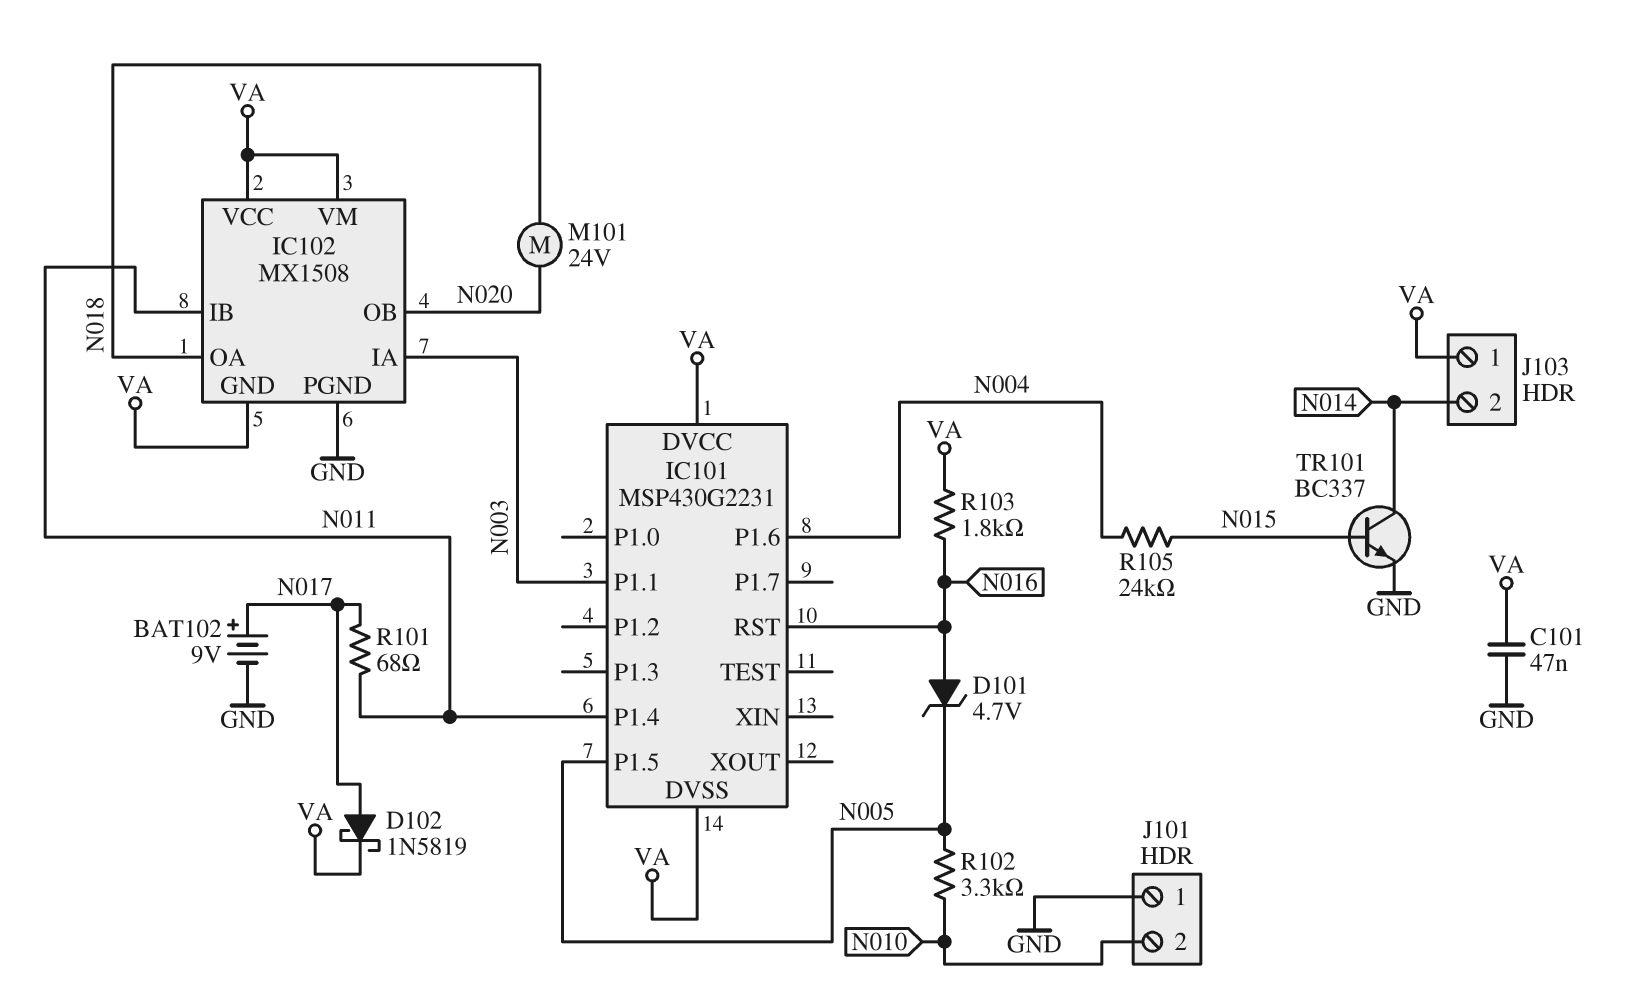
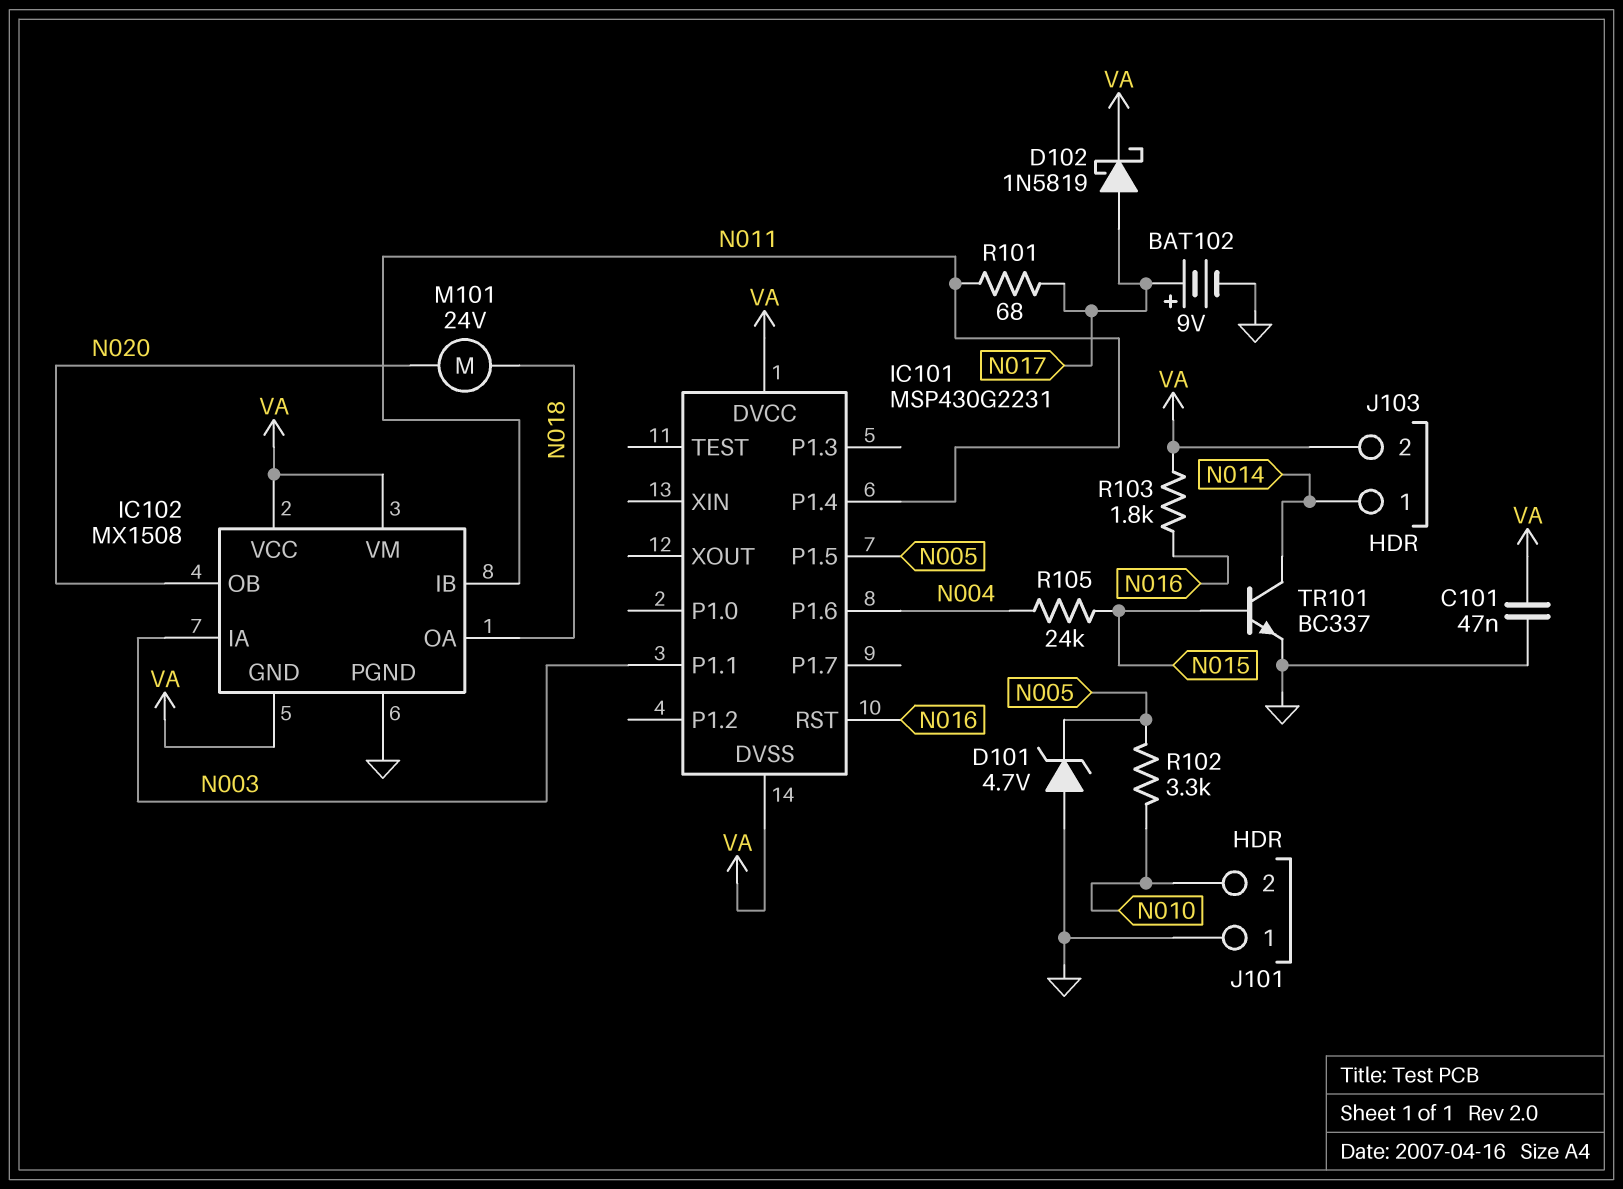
D101: zener 4.7V (A N016, K N005) -> zener 4.7V (A GND, K N005)
J103 pin 1: VA -> N014
J103 pin 2: N014 -> VA

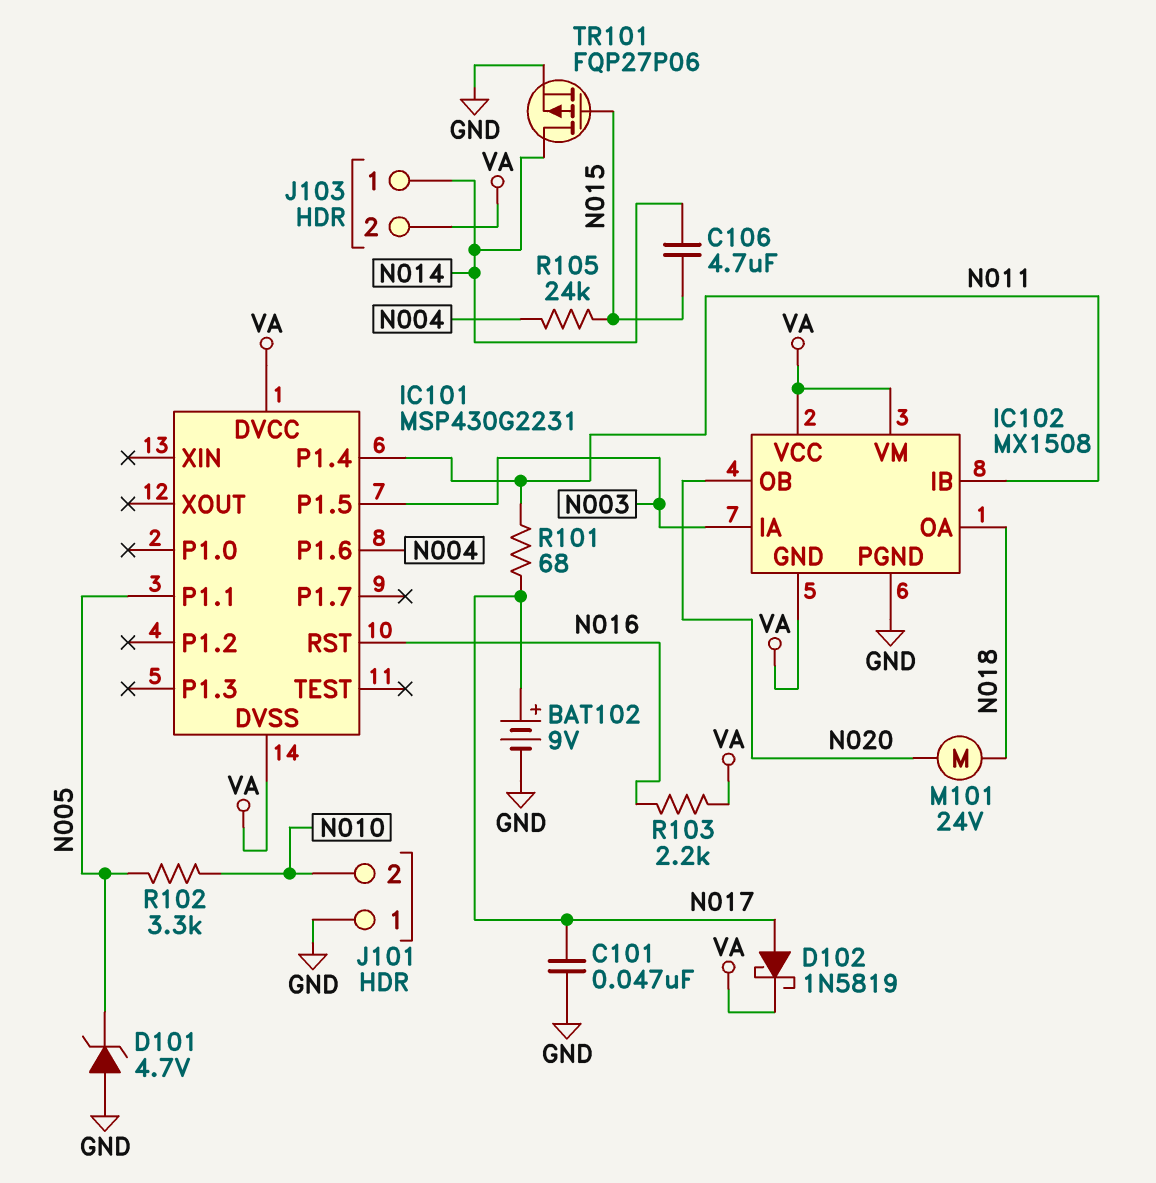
C101: 47nF (GND, VA) -> 47nF (GND, N017)
C106: none -> 4.7uF (N014, N015)
IC101 pin P1.1: N003 -> N005
IC101 pin P1.5: N005 -> N003
R103: 1.8k (N016, VA) -> 2.2k (N016, VA)
TR101: NPN BC337 (B N015, C N014, E GND) -> PMOS FQP27P06 (G N015, D N014, S GND)

